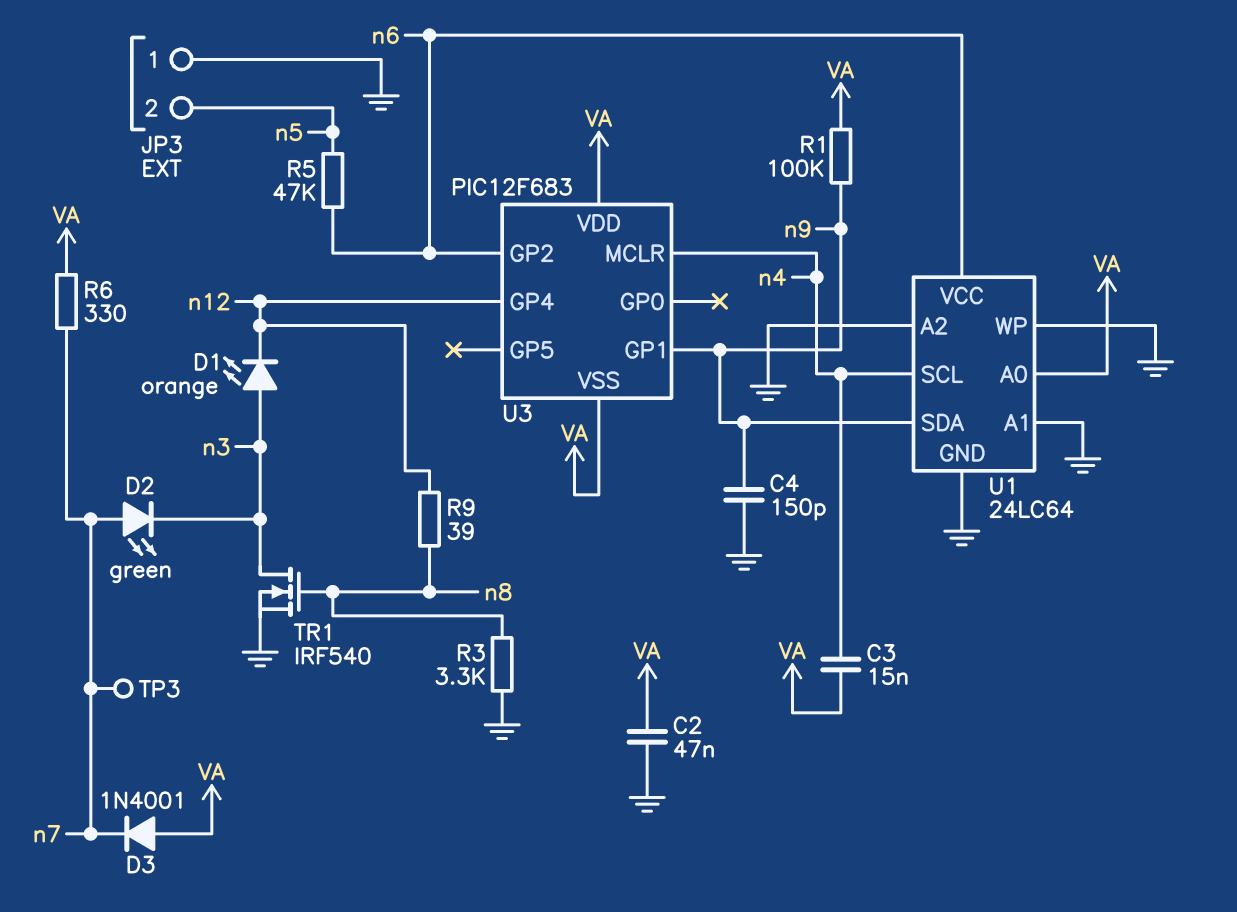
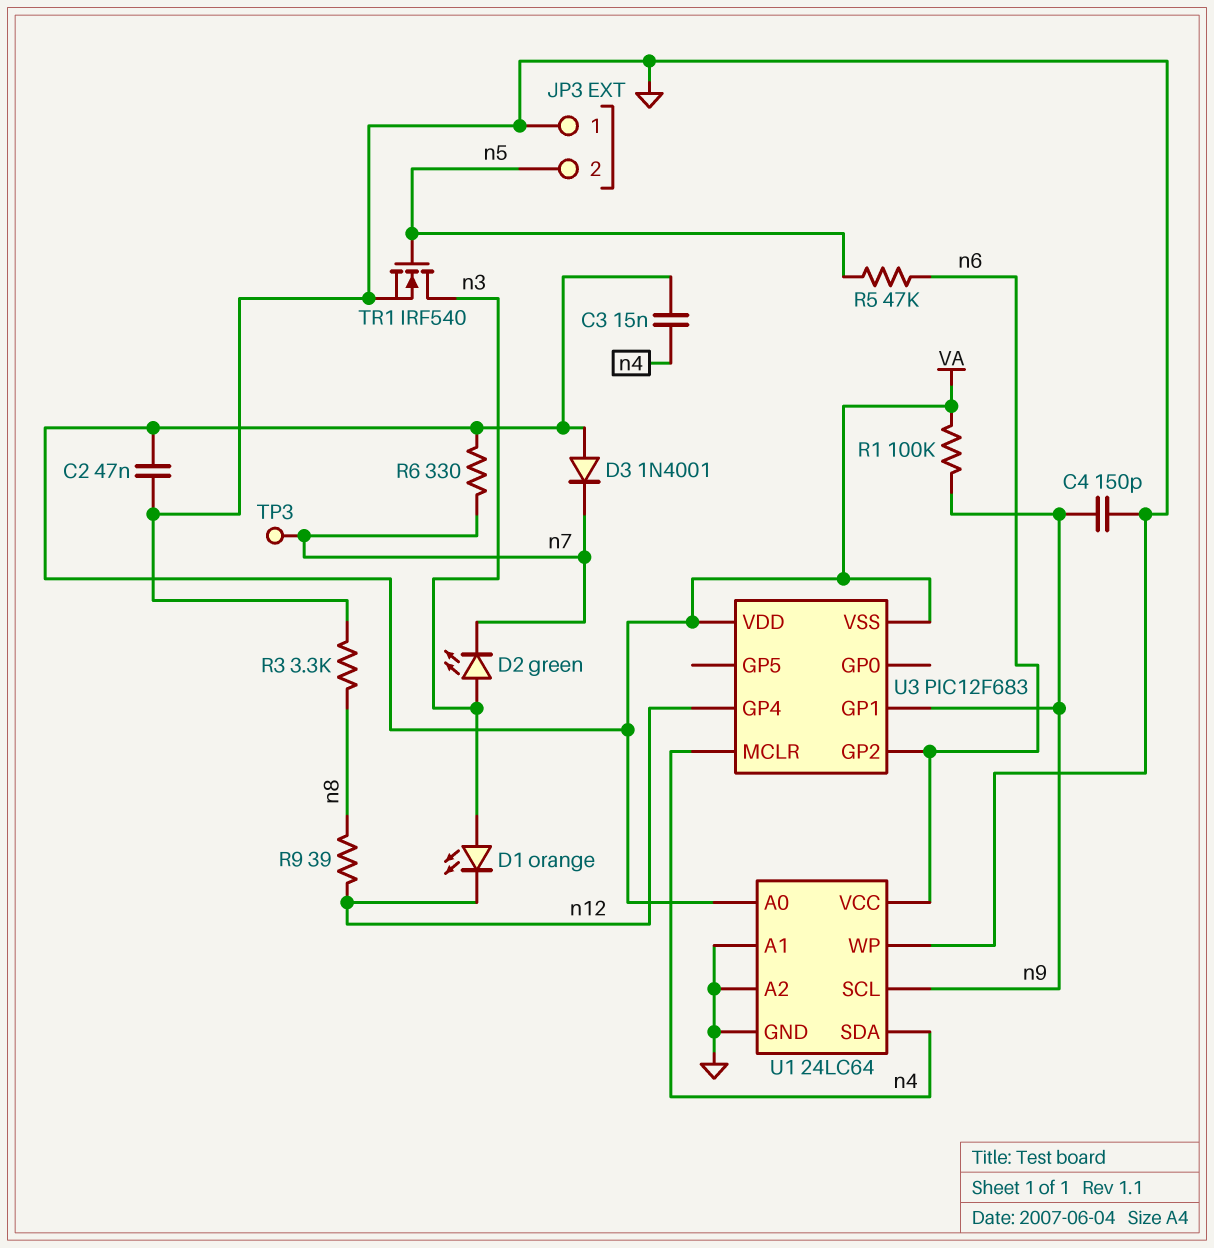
D2: LED green (A n7, K n3) -> LED green (A n3, K n7)
TR1: NMOS IRF540 (G n8, D n3, S GND) -> NMOS IRF540 (G n5, D n3, S GND)
U1 pin SCL: n4 -> n9
U1 pin SDA: n9 -> n4

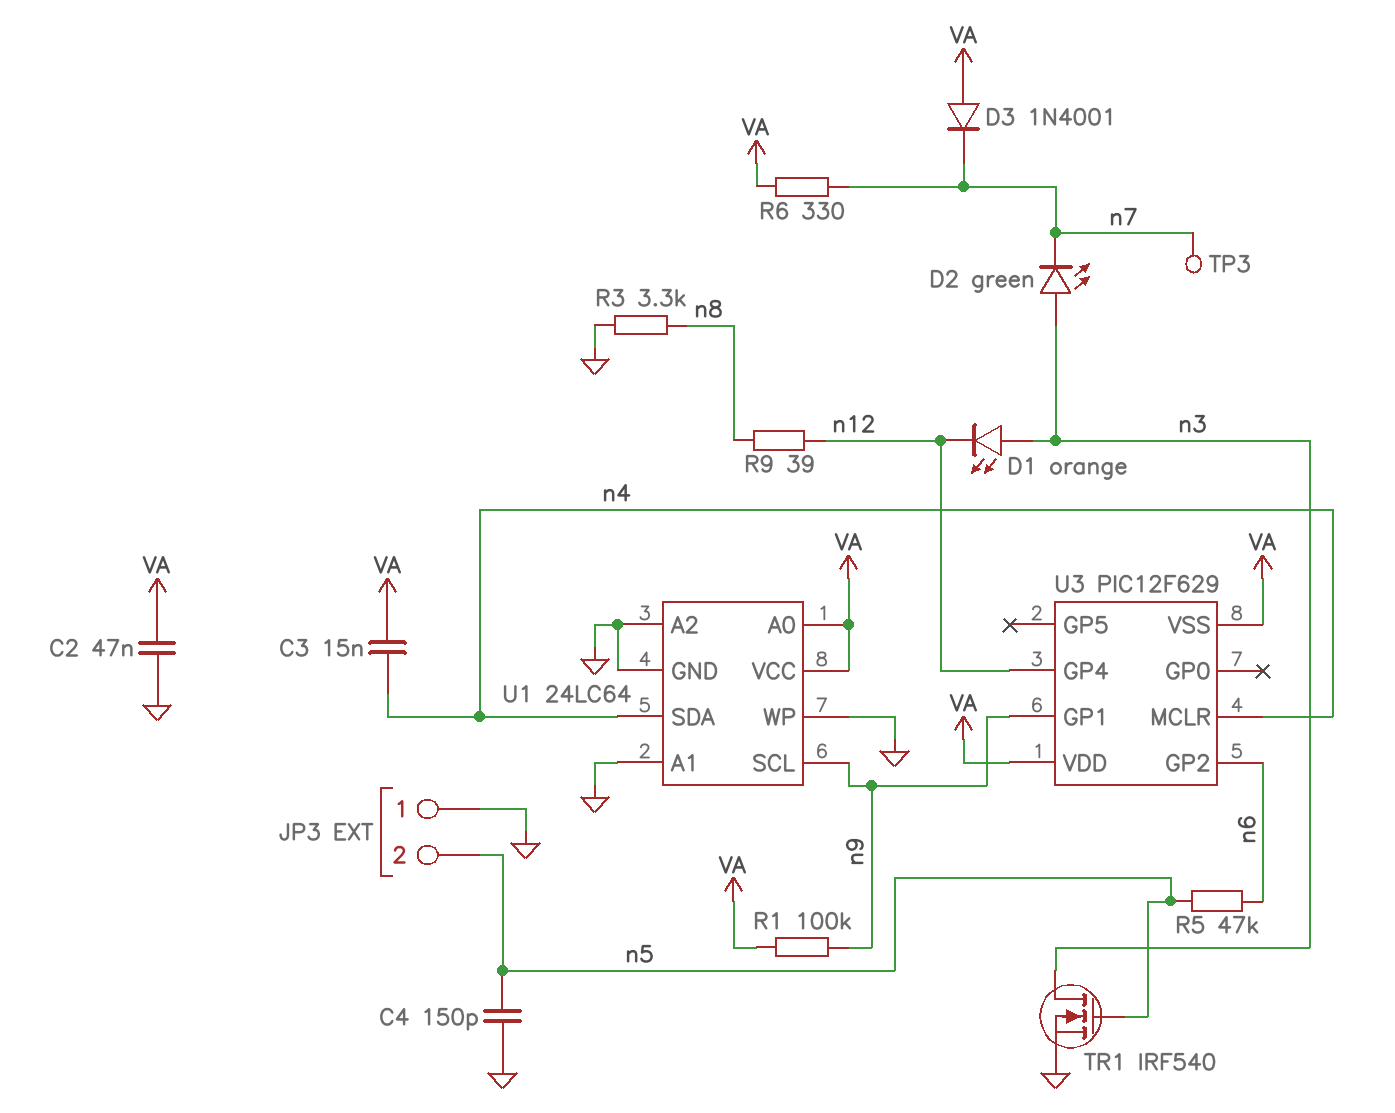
C4: 150pF (GND, n9) -> 150pF (GND, n5)
U1 pin VCC: n6 -> VA
U3: PIC12F683 -> PIC12F629

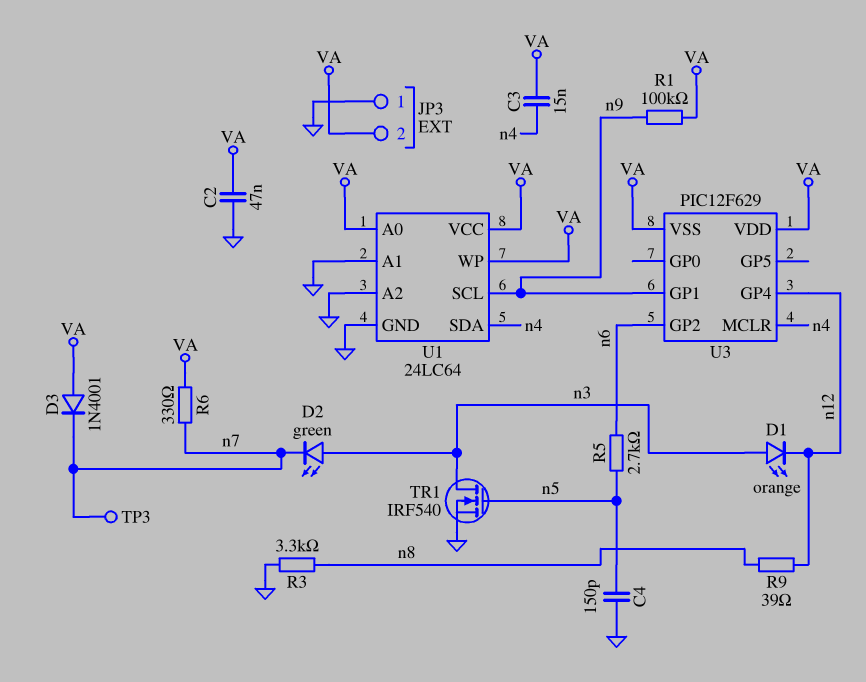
JP3 pin 2: n5 -> VA
R5: 47k (n5, n6) -> 2.7k (n5, n6)
U1 pin WP: GND -> VA

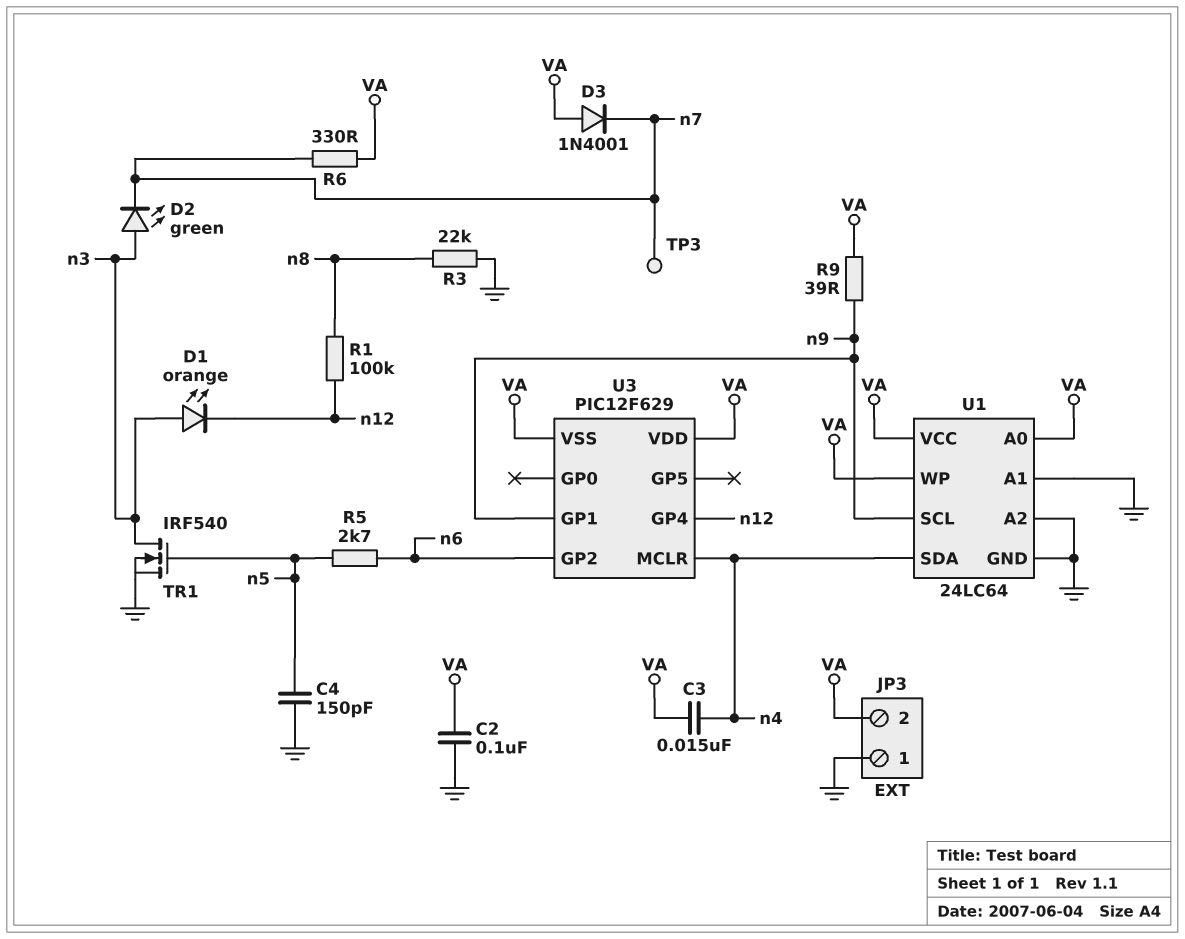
C2: 47nF (GND, VA) -> 100nF (GND, VA)
R1: 100k (VA, n9) -> 100k (n8, n12)
R3: 3.3k (GND, n8) -> 22k (GND, n8)
R9: 39 (n8, n12) -> 39 (VA, n9)

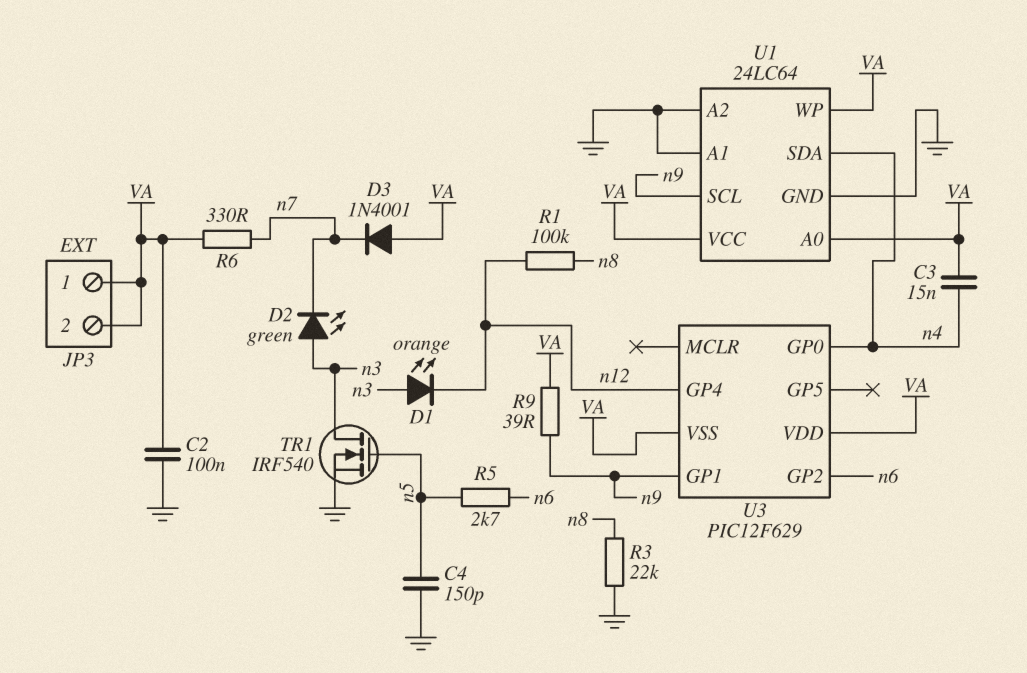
JP3 pin 1: GND -> VA
TP3: test point (n7) -> none
U3 pin GP0: none -> n4
U3 pin MCLR: n4 -> none

